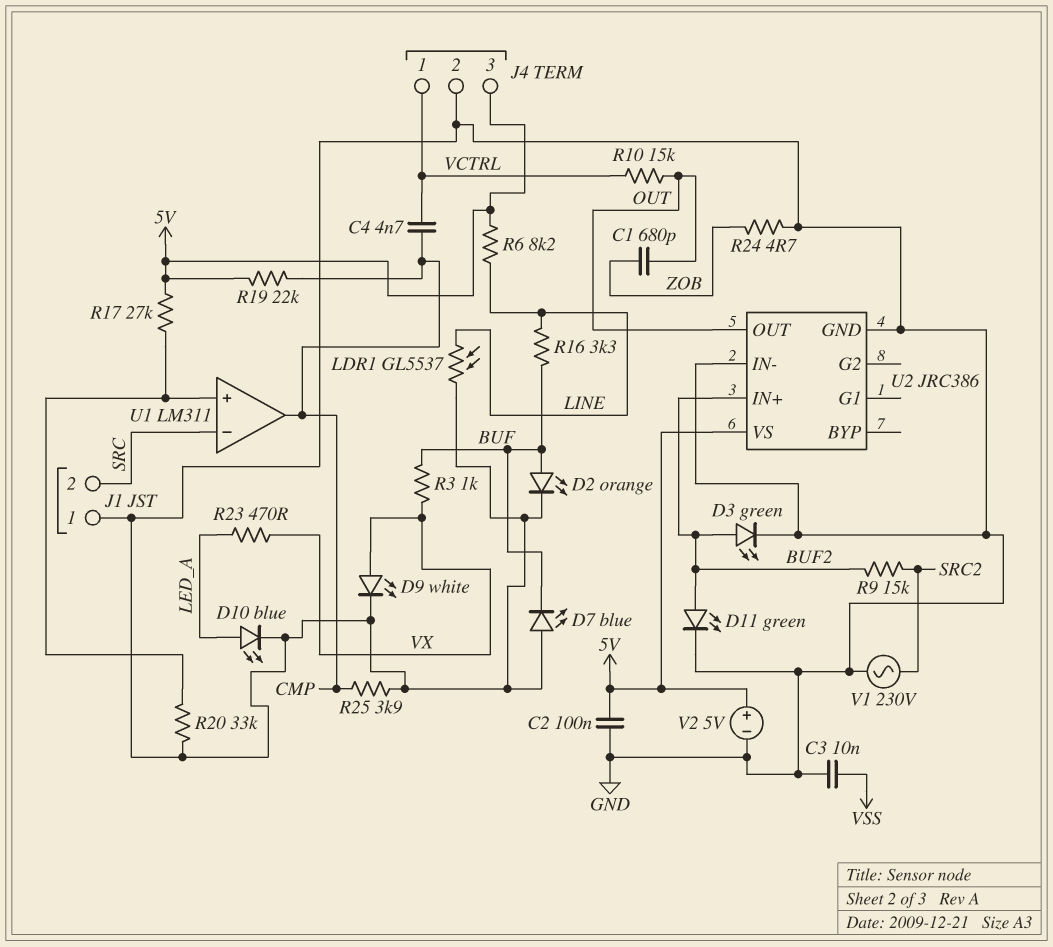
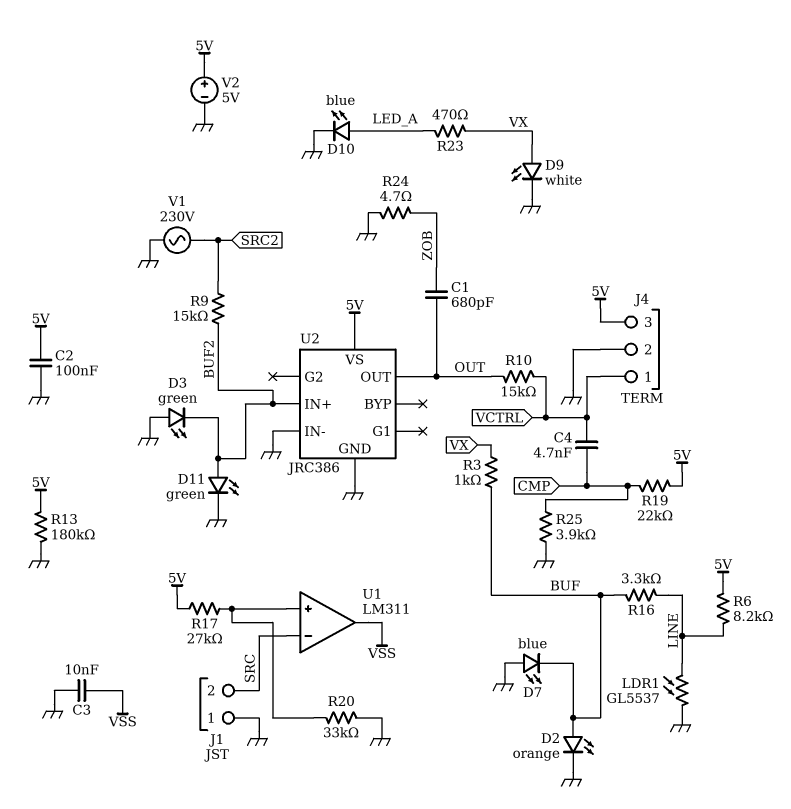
D3: LED green (A BUF2, K GND) -> LED green (A GND, K BUF2)
R13: none -> 180k (5V, GND)
U1 pin out: CMP -> VSS

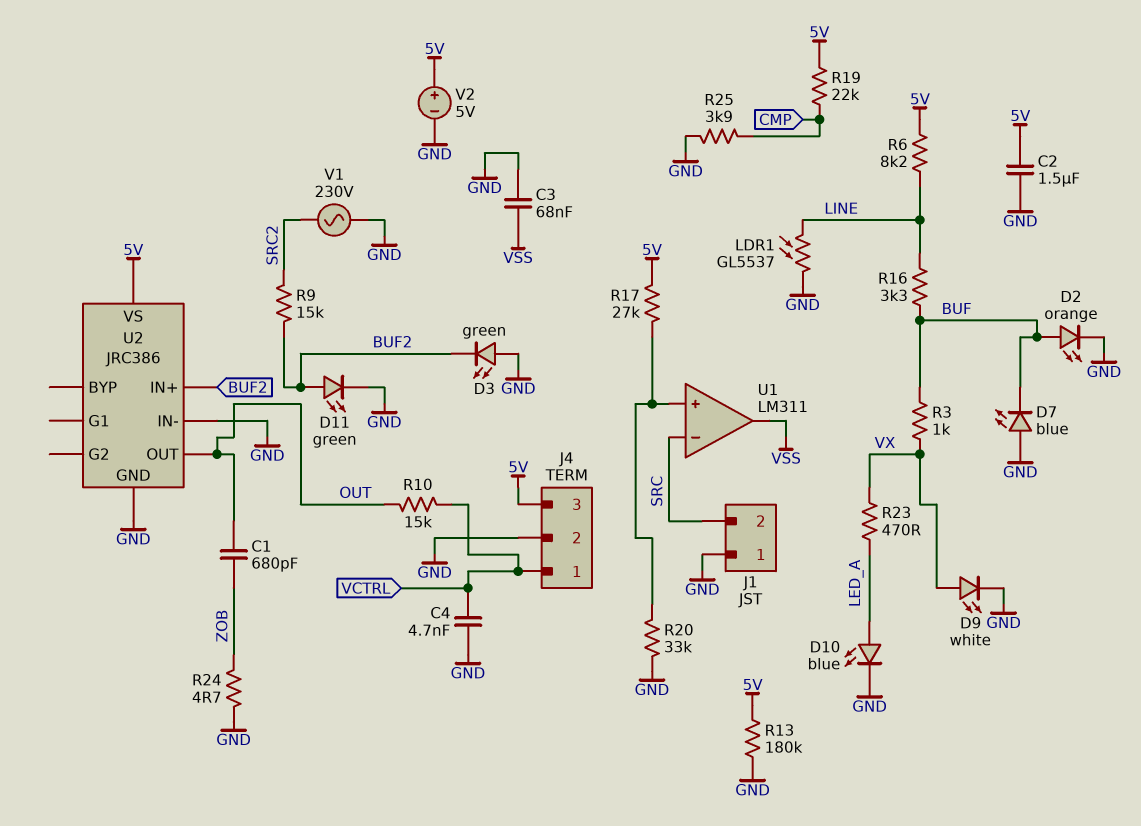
C2: 100nF (5V, GND) -> 1.5uF (5V, GND)
C3: 10nF (GND, VSS) -> 68nF (GND, VSS)
C4: 4.7nF (CMP, VCTRL) -> 4.7nF (GND, VCTRL)

